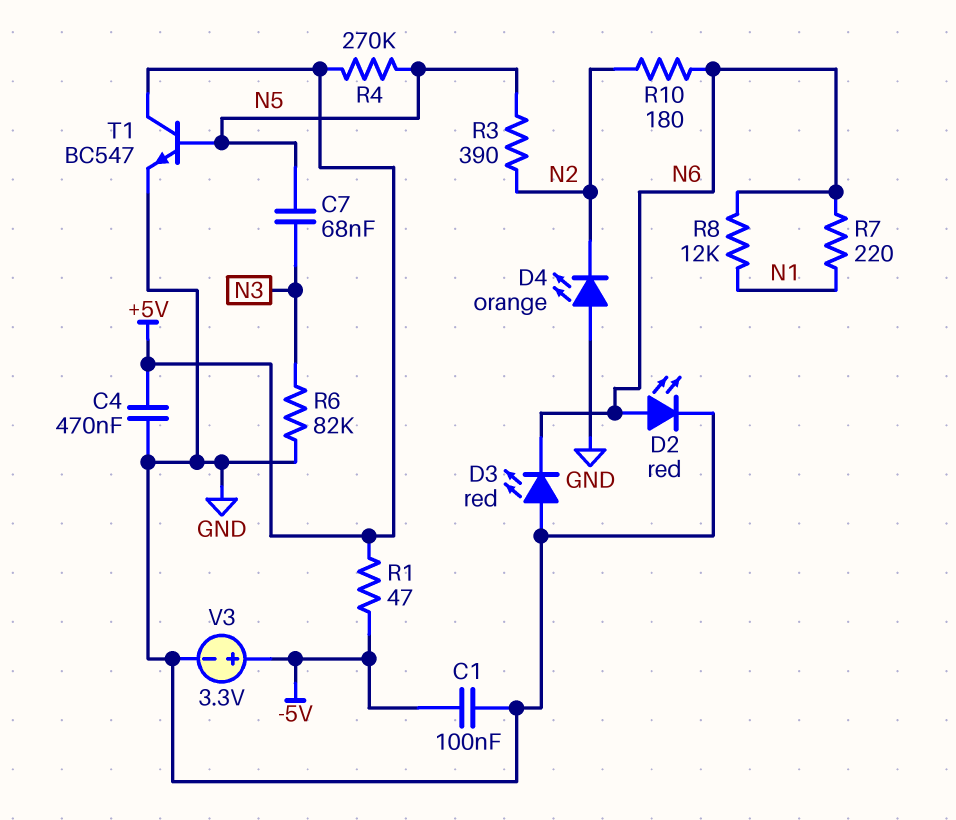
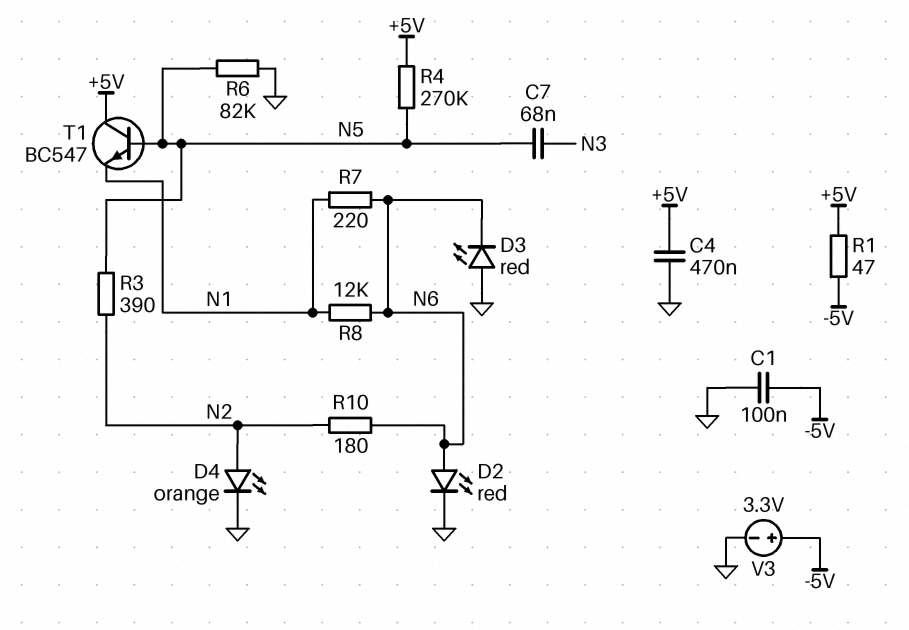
D4: LED orange (A GND, K N2) -> LED orange (A N2, K GND)
R6: 82k (GND, N3) -> 82k (GND, N5)
T1: NPN BC547 (B N5, C +5V, E GND) -> NPN BC547 (B N5, C +5V, E N1)

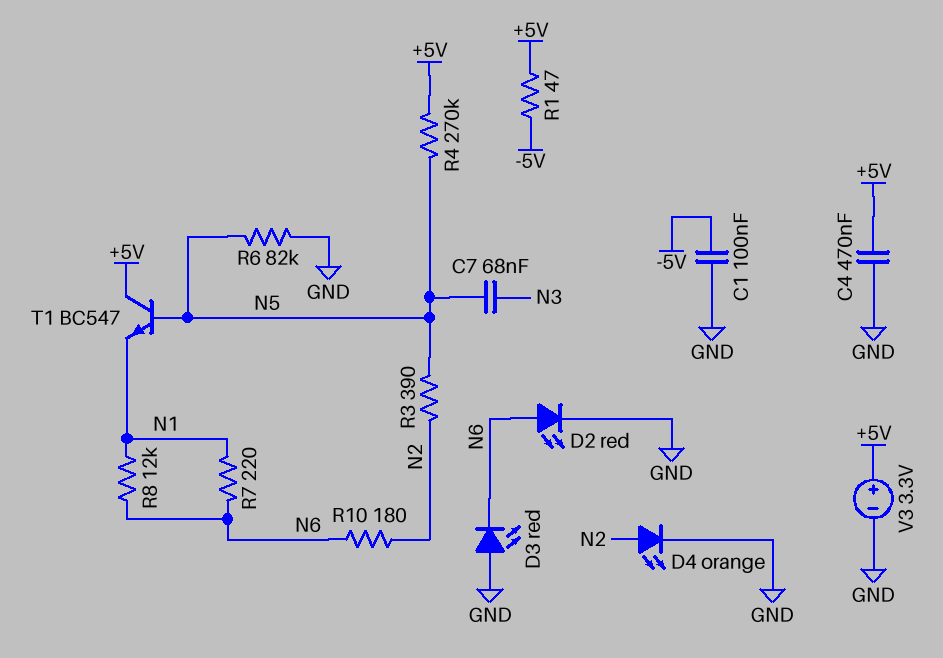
V3: 3.3V (plus -5V, minus GND) -> 3.3V (plus +5V, minus GND)

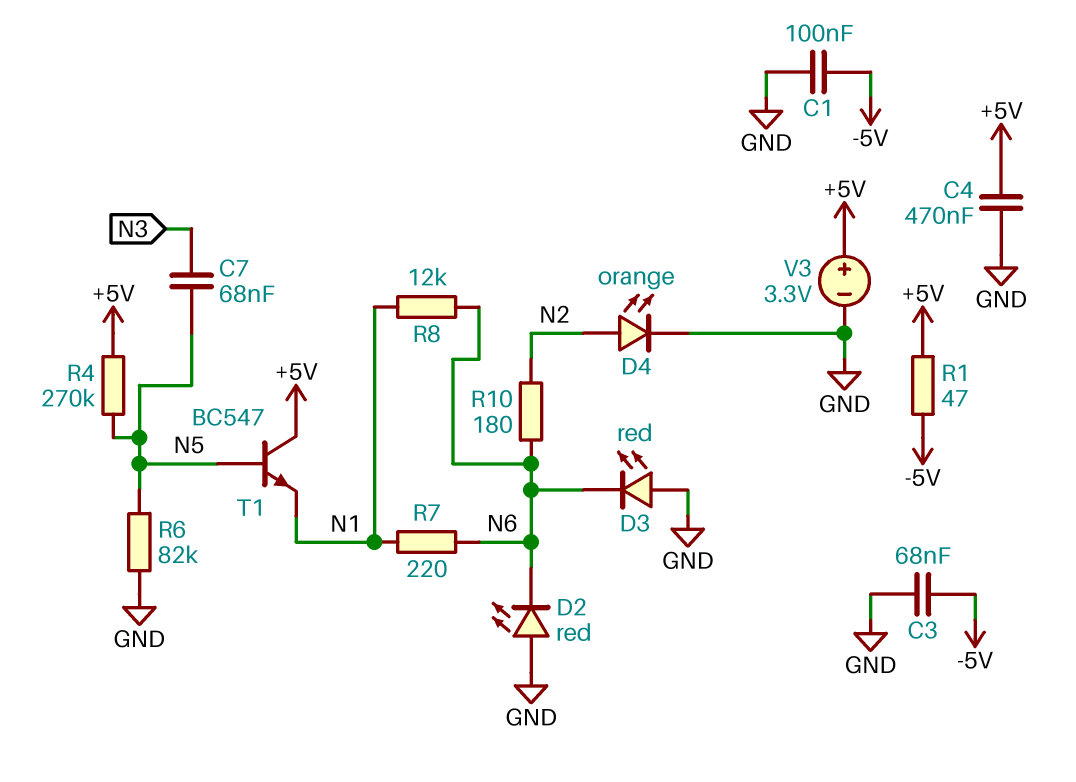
C3: none -> 68nF (-5V, GND)
D2: LED red (A N6, K GND) -> LED red (A GND, K N6)
R3: 390 (N2, N5) -> none

